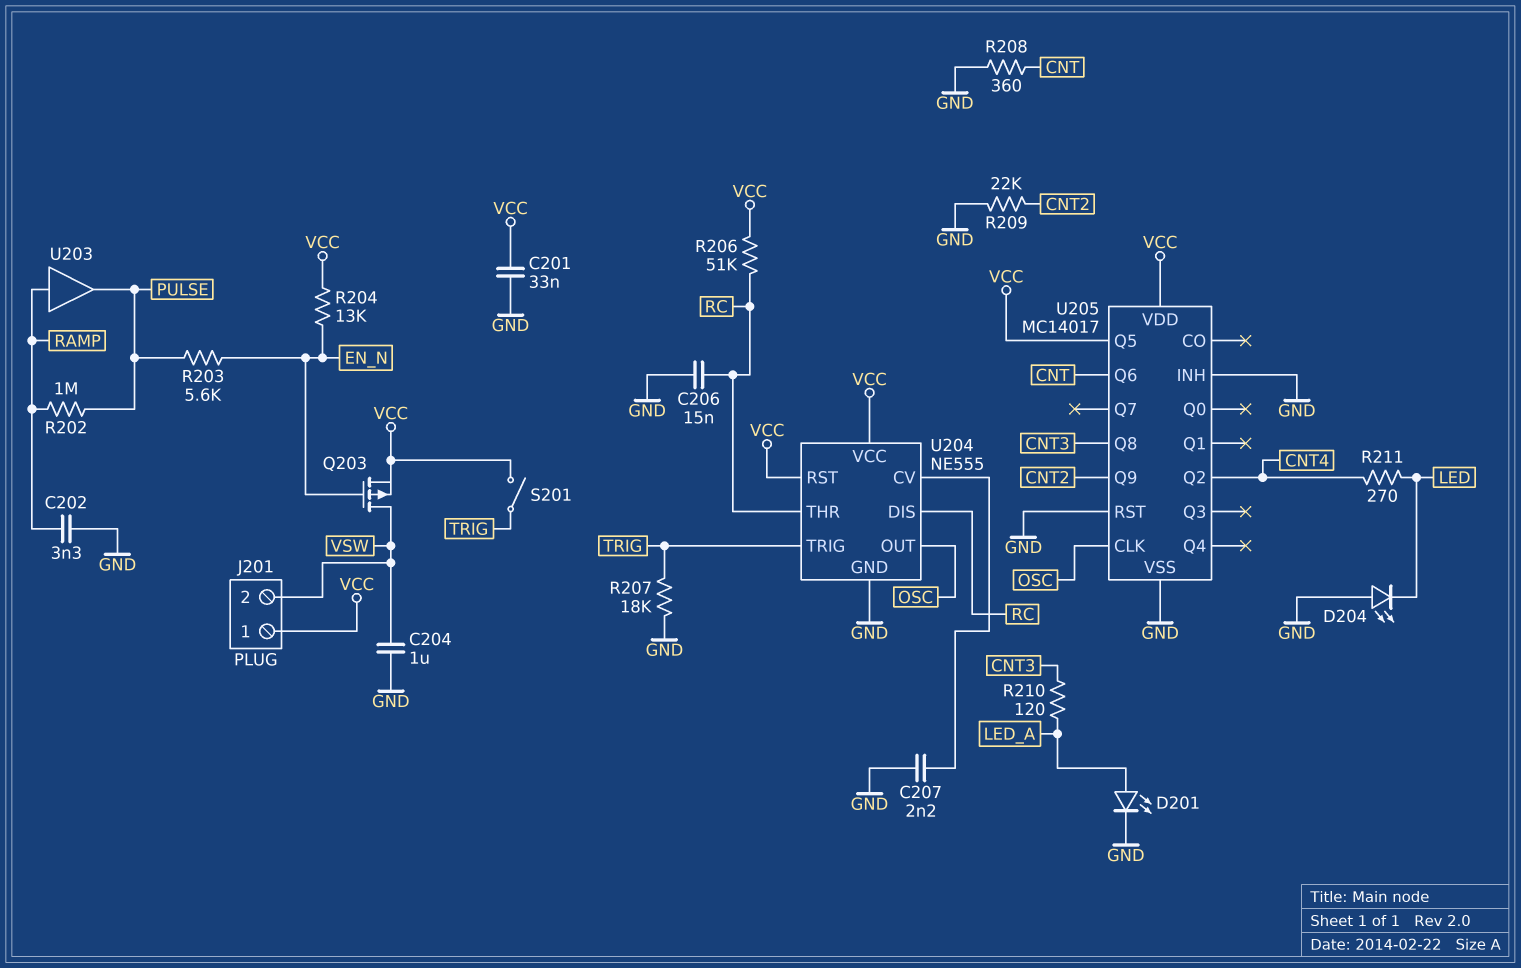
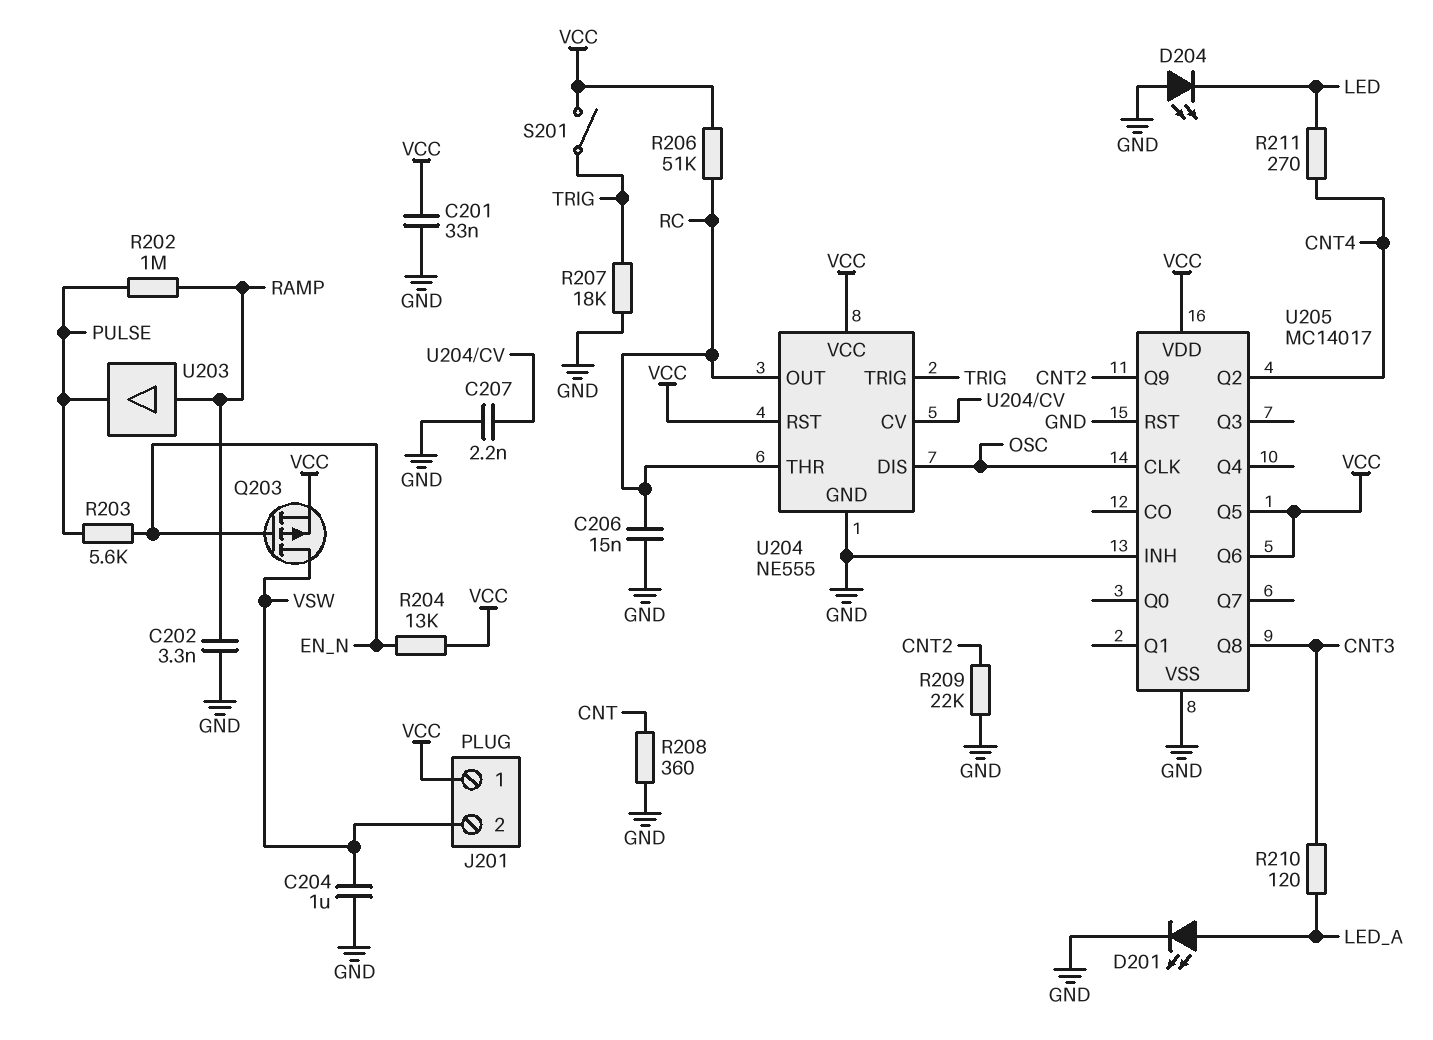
U204 pin DIS: RC -> OSC
U204 pin OUT: OSC -> RC
U205 pin Q6: CNT -> VCC

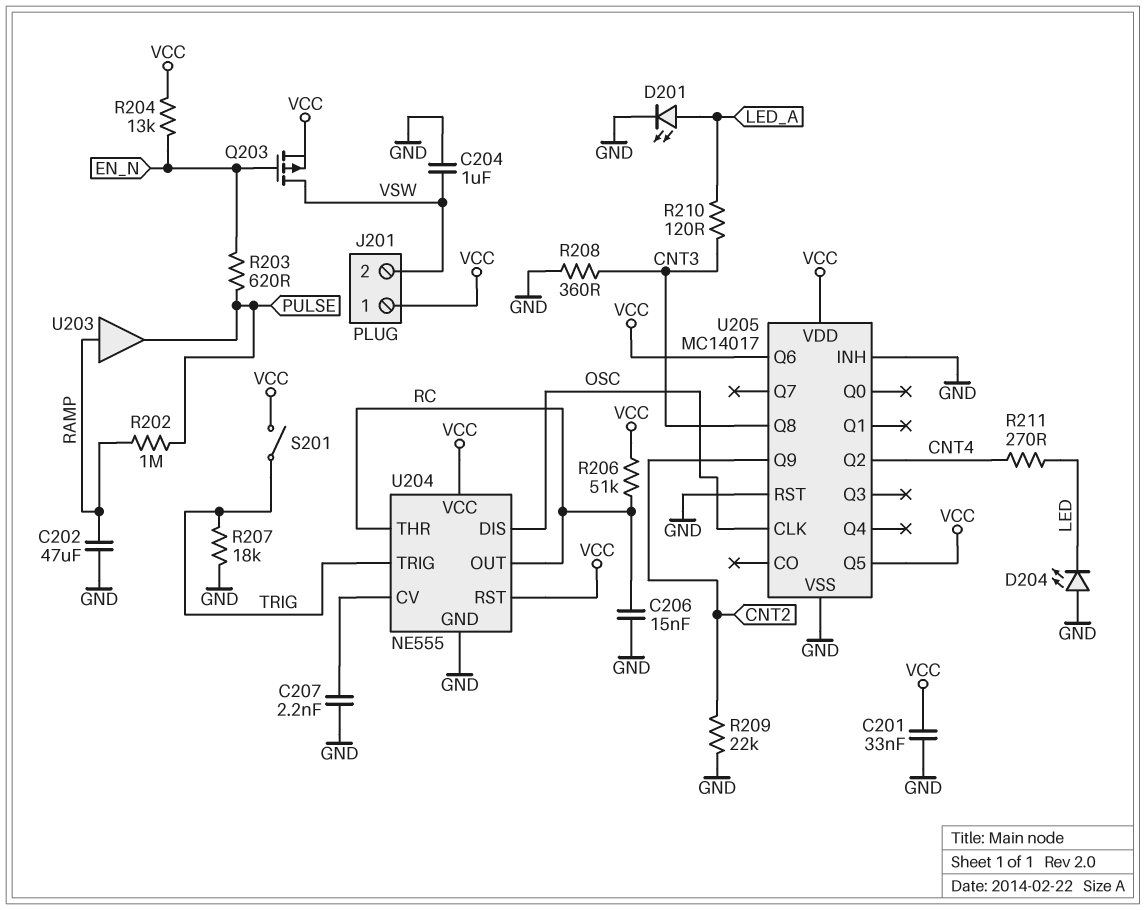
C202: 3.3nF (GND, RAMP) -> 47uF (GND, RAMP)
R203: 5.6k (EN_N, PULSE) -> 620 (EN_N, PULSE)
R208: 360 (CNT, GND) -> 360 (CNT3, GND)

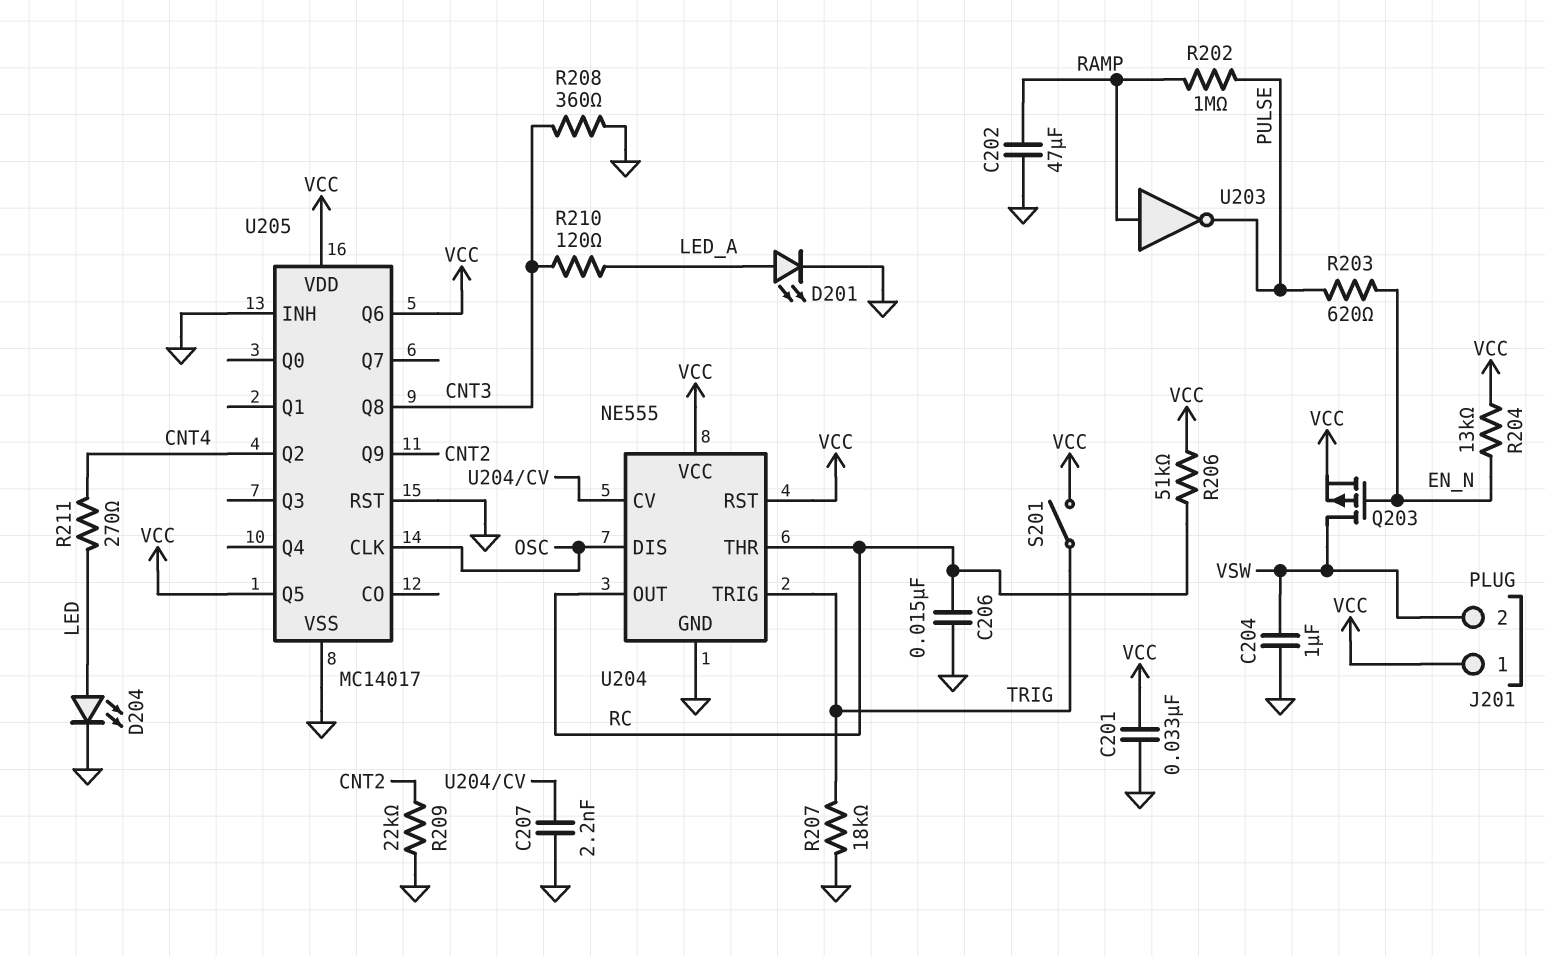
D204: LED (A GND, K LED) -> LED (A LED, K GND)
U203: buffer (in RAMP, out PULSE) -> NOT (in RAMP, out PULSE)

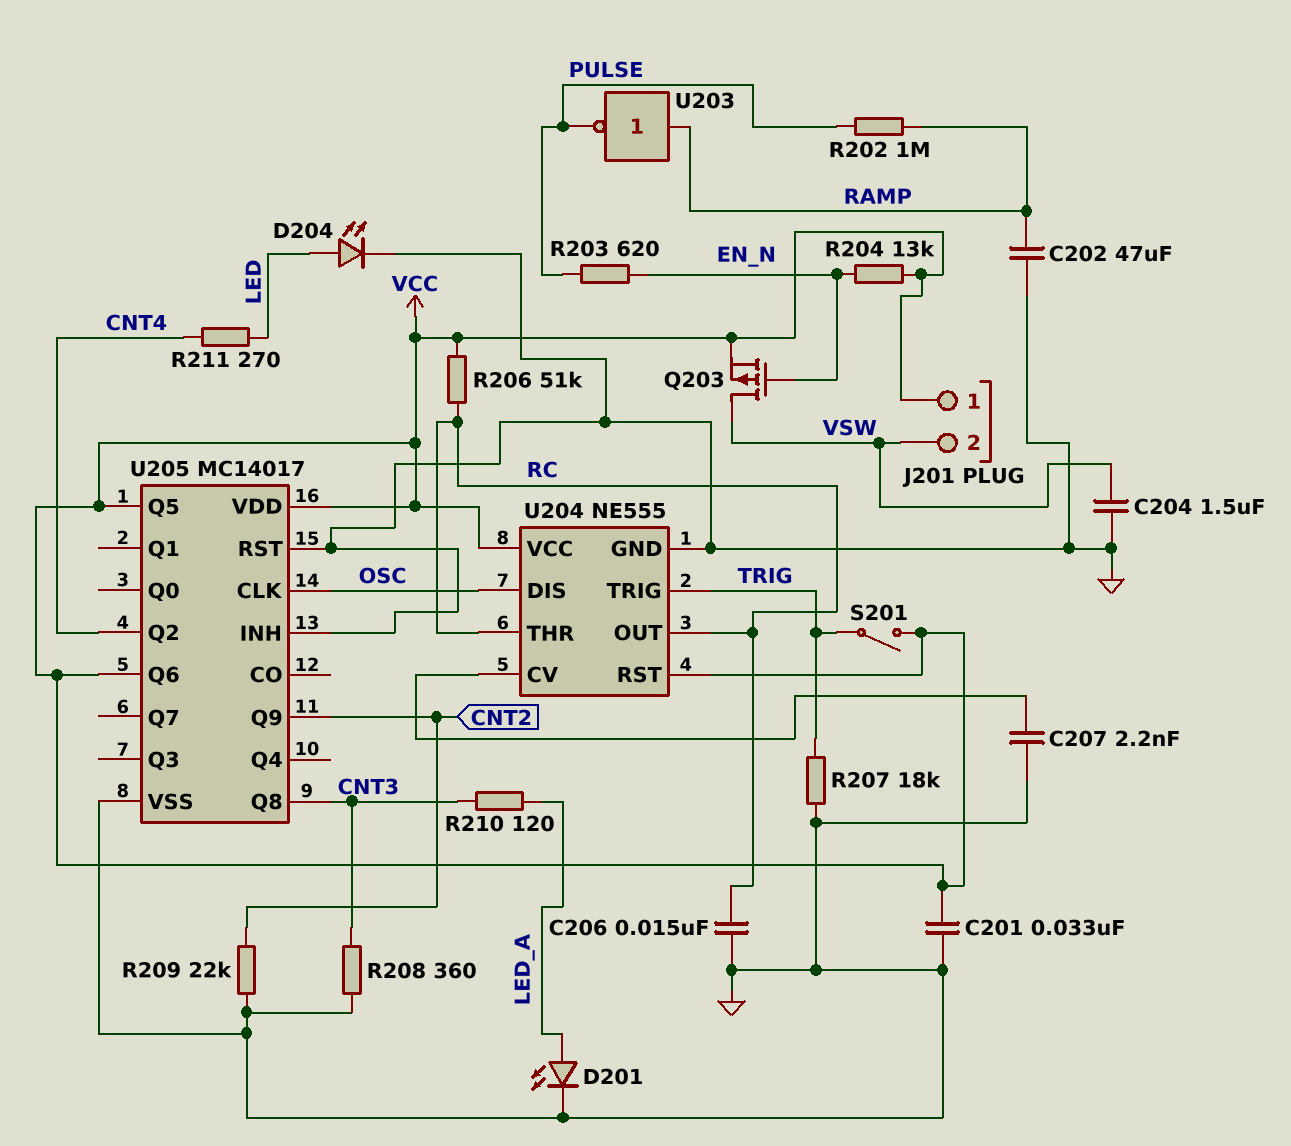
C204: 1uF (GND, VSW) -> 1.5uF (GND, VSW)

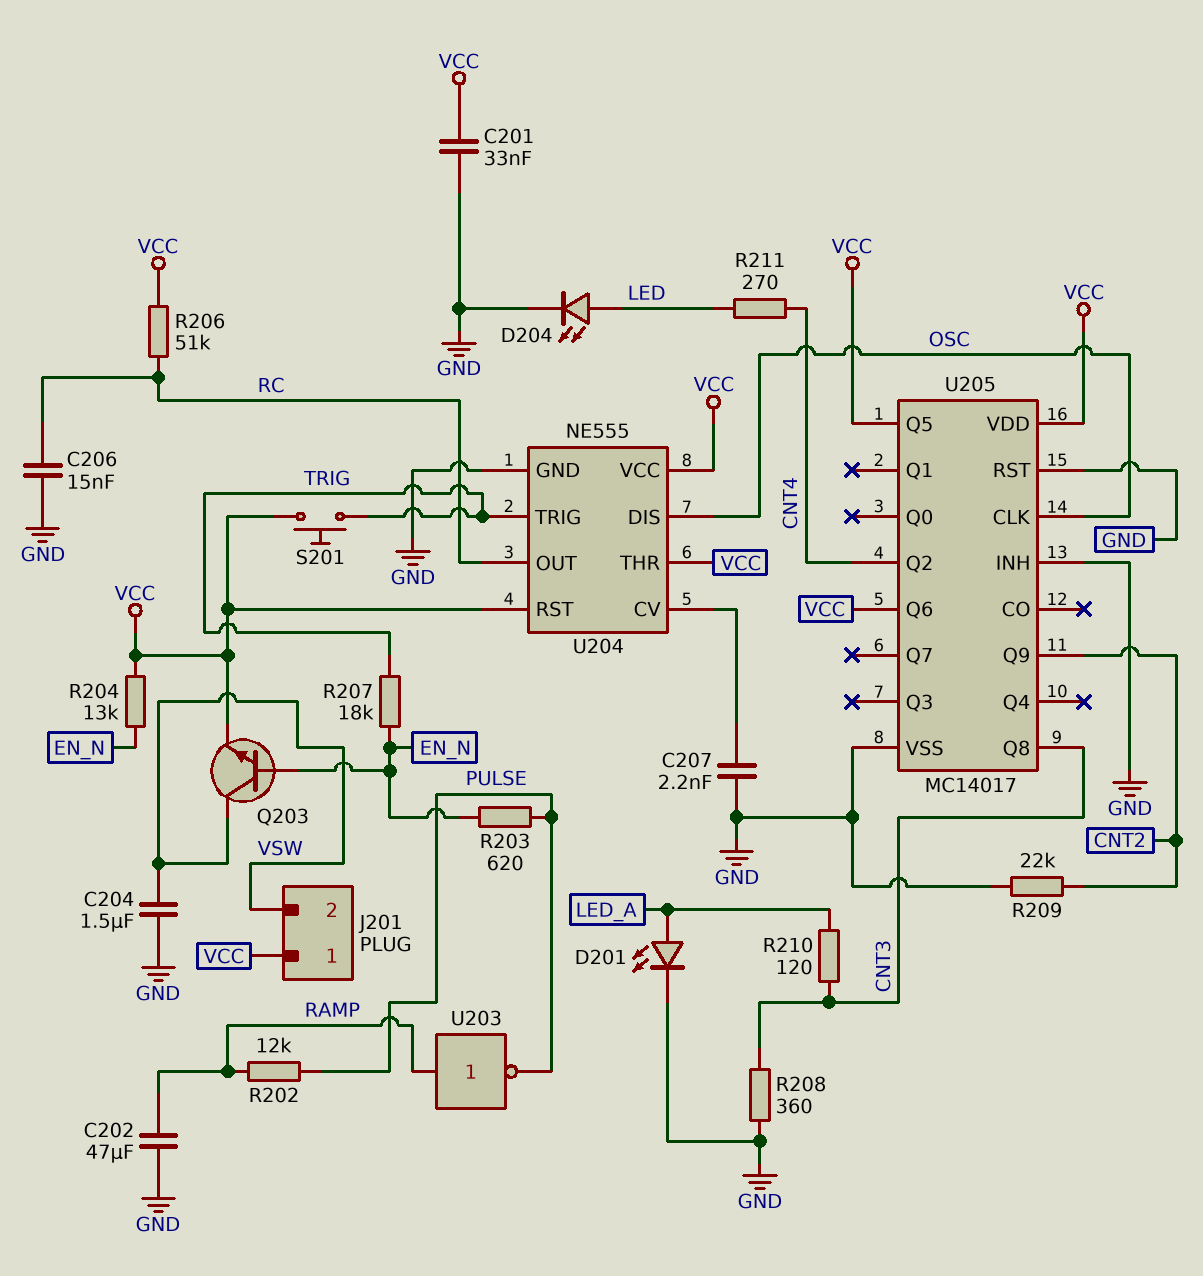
Q203: PMOS (G EN_N, D VSW, S VCC) -> NPN (B EN_N, C VSW, E VCC)
R202: 1M (PULSE, RAMP) -> 12k (PULSE, RAMP)
R207: 18k (GND, TRIG) -> 18k (EN_N, TRIG)
S201: switch (TRIG, VCC) -> button (TRIG, VCC)
U204 pin THR: RC -> VCC

